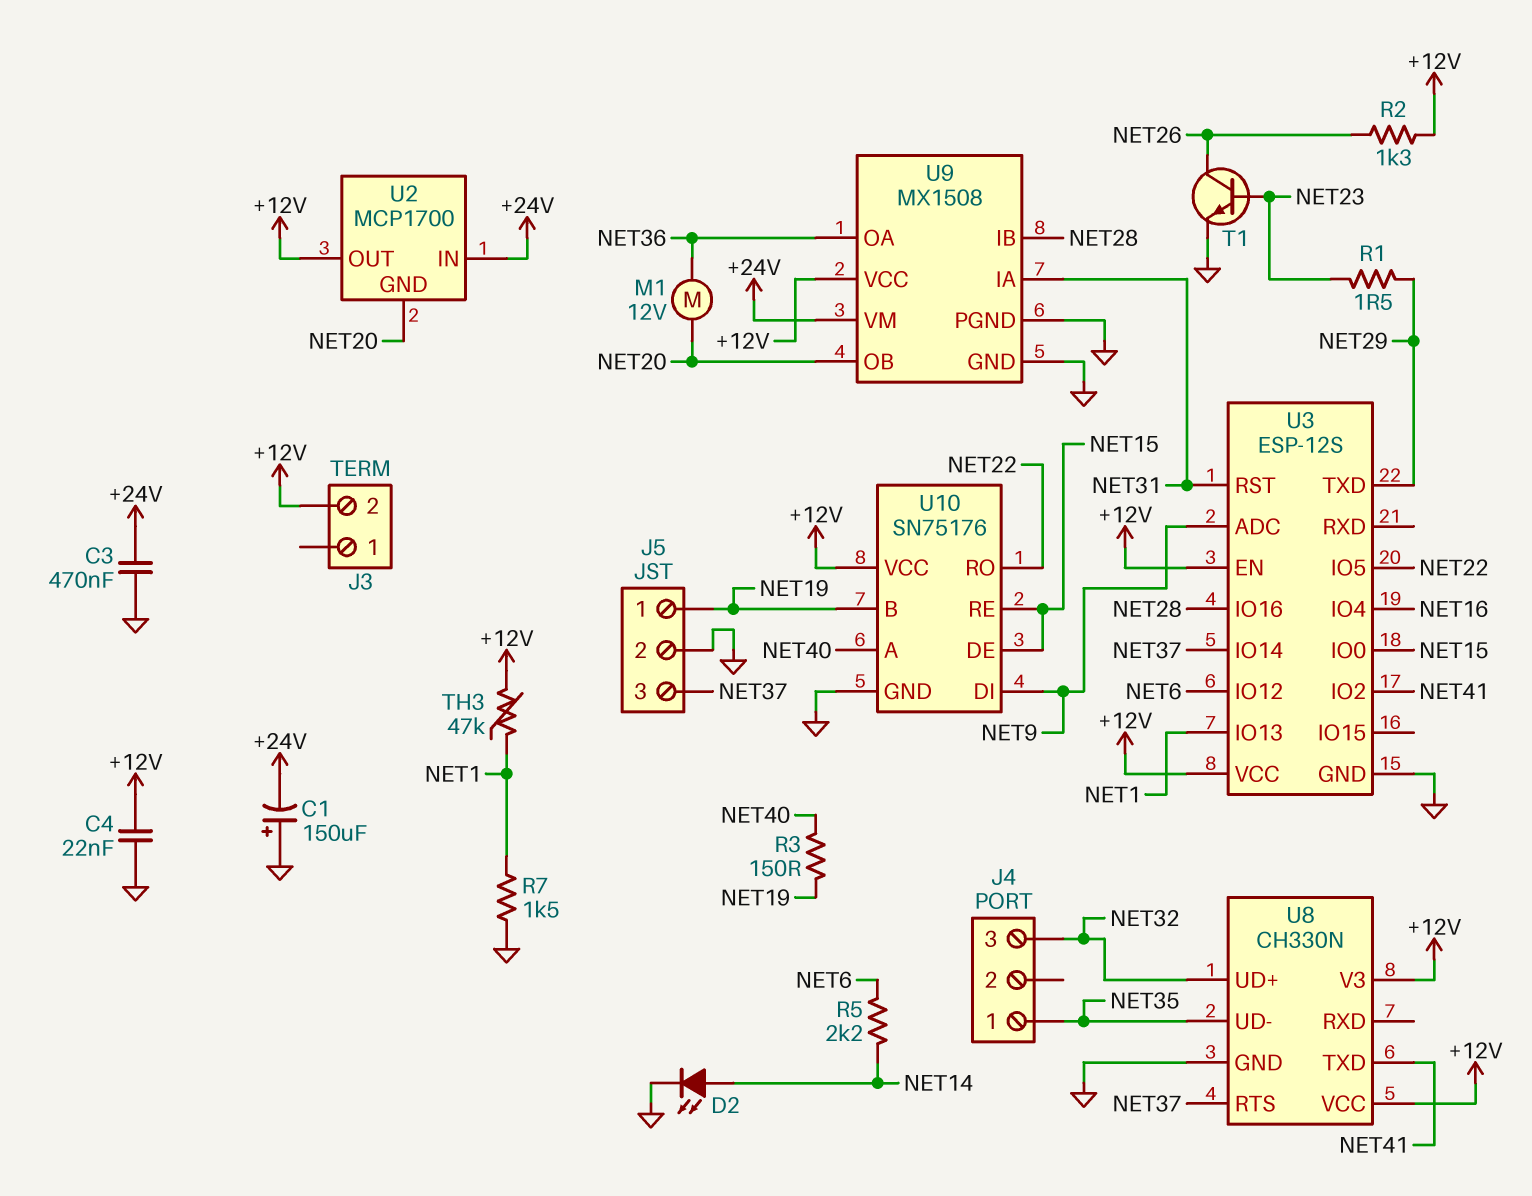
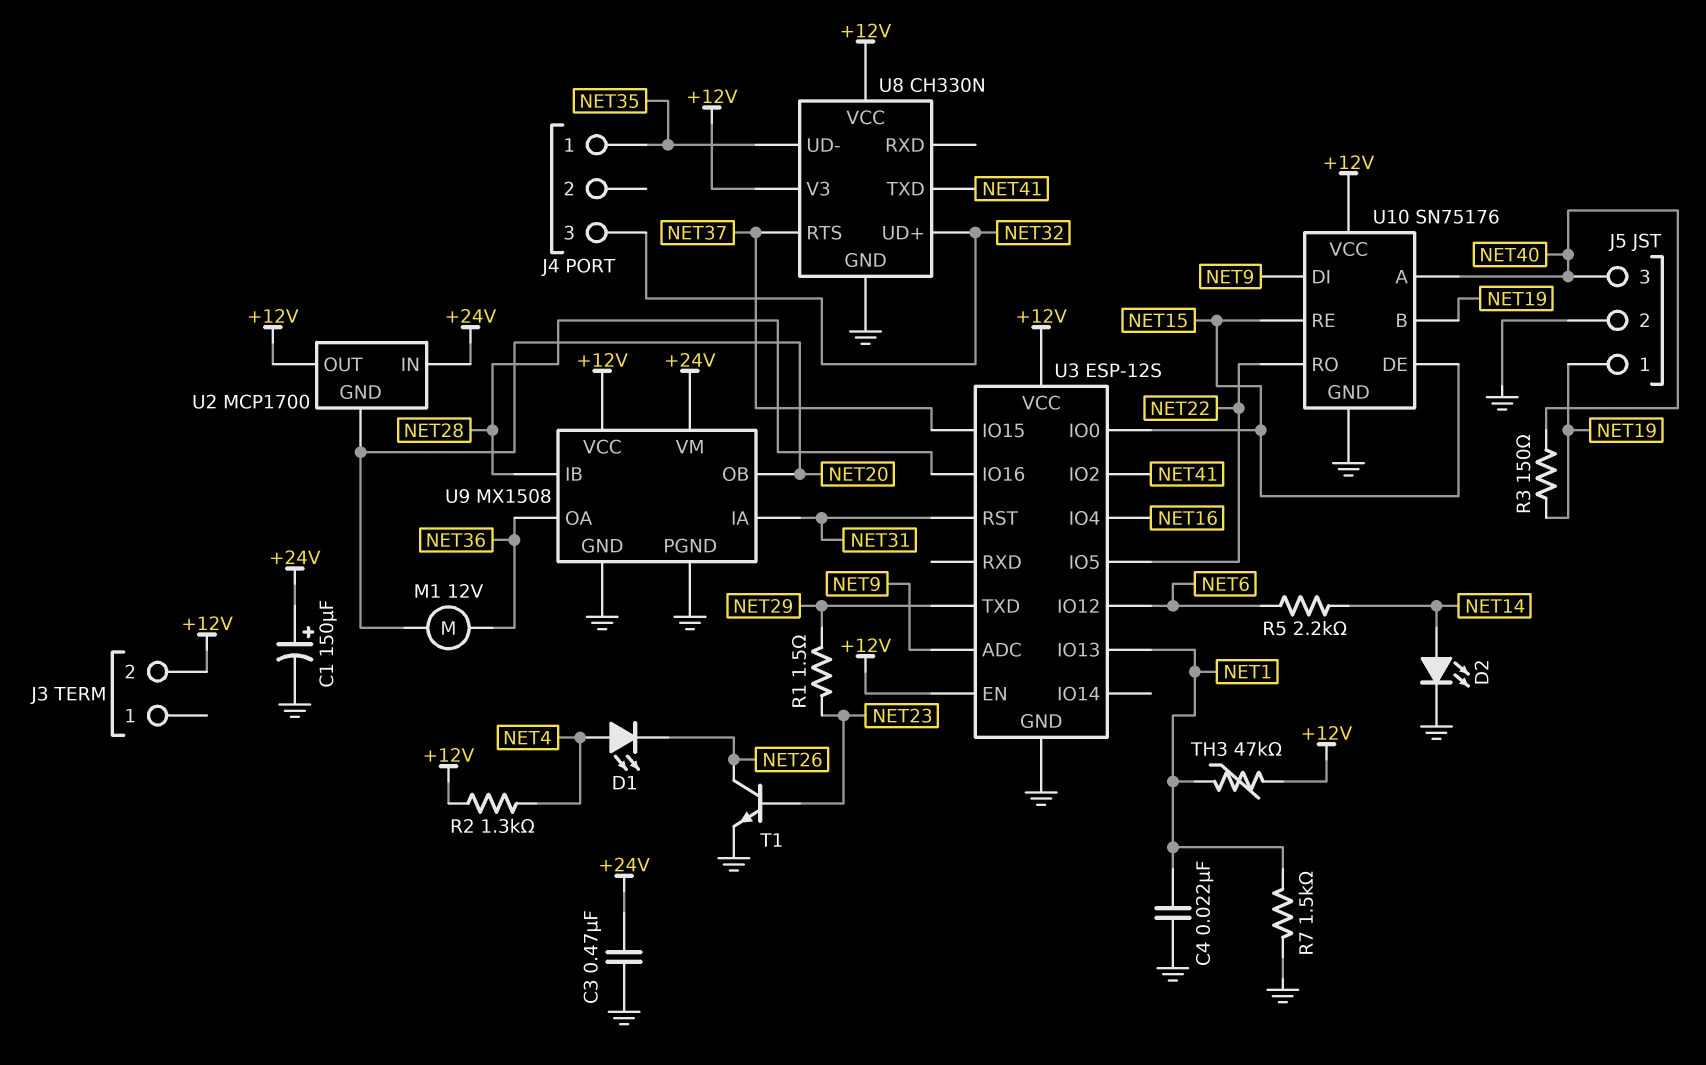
C1: 150uF (plus GND, minus +24V) -> 150uF (plus +24V, minus GND)
C4: 22nF (+12V, GND) -> 22nF (GND, NET1)
D1: none -> LED (A NET4, K NET26)
J5 pin 3: NET37 -> NET40
R2: 1.3k (+12V, NET26) -> 1.3k (+12V, NET4)
U3 pin IO14: NET37 -> none
U3 pin IO15: none -> NET37

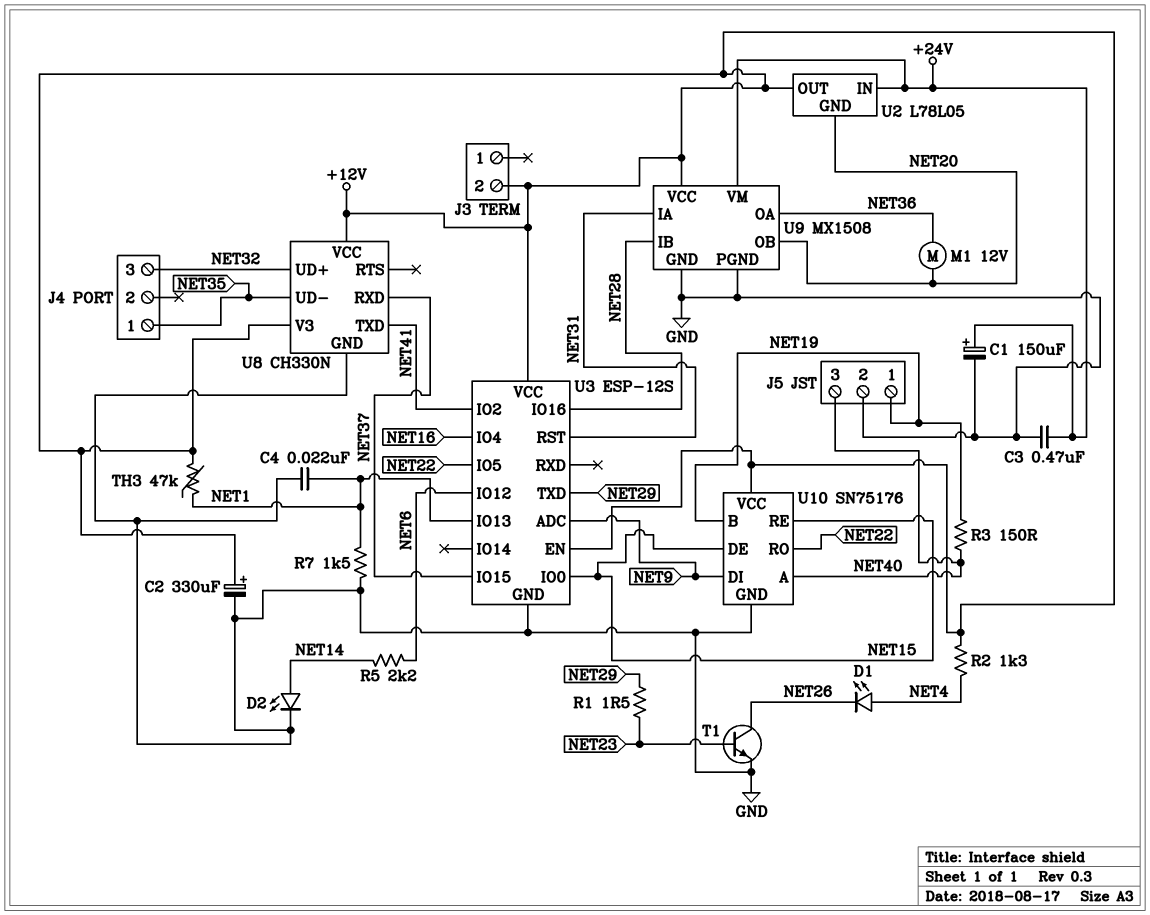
C2: none -> 330uF (plus +12V, minus GND)
U2: MCP1700 -> L78L05
U8 pin RTS: NET37 -> none
U8 pin RXD: none -> NET37

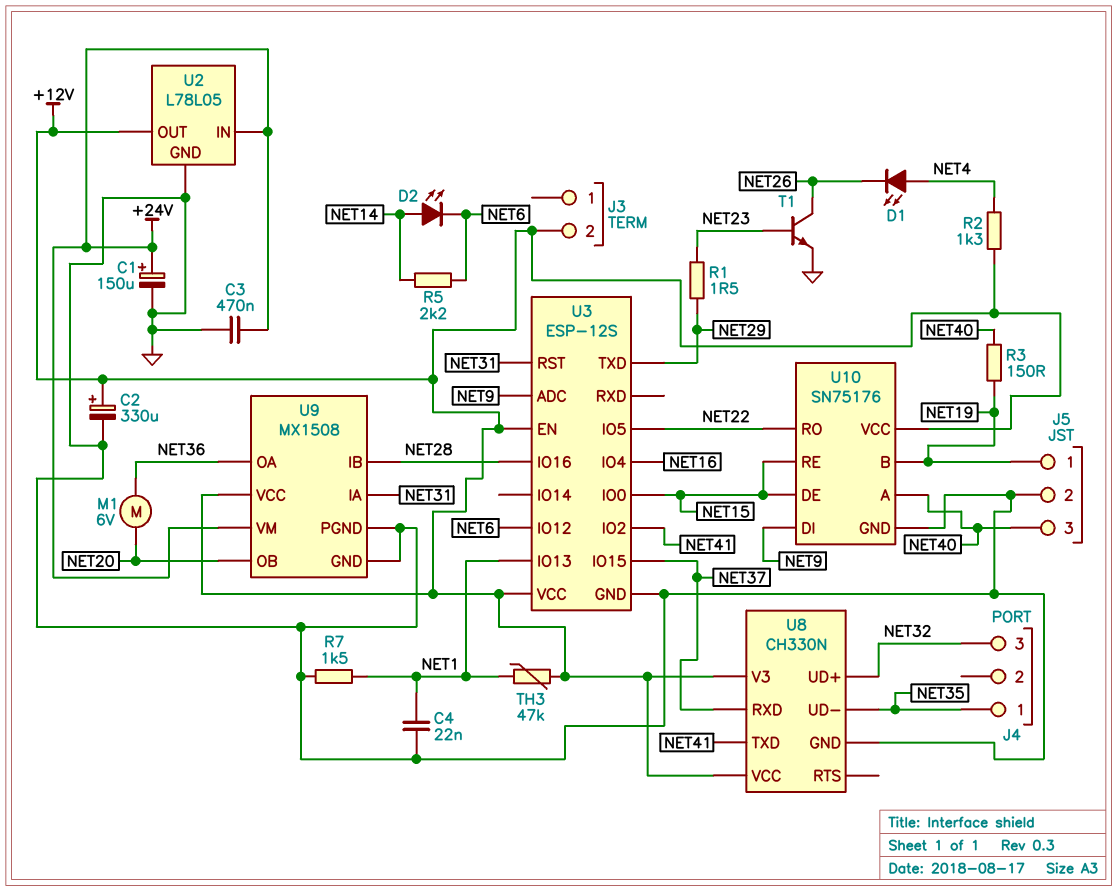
D2: LED (A NET14, K GND) -> LED (A NET14, K NET6)
M1: motor 12V (NET20, NET36) -> motor 6V (NET20, NET36)
U2 pin GND: NET20 -> GND

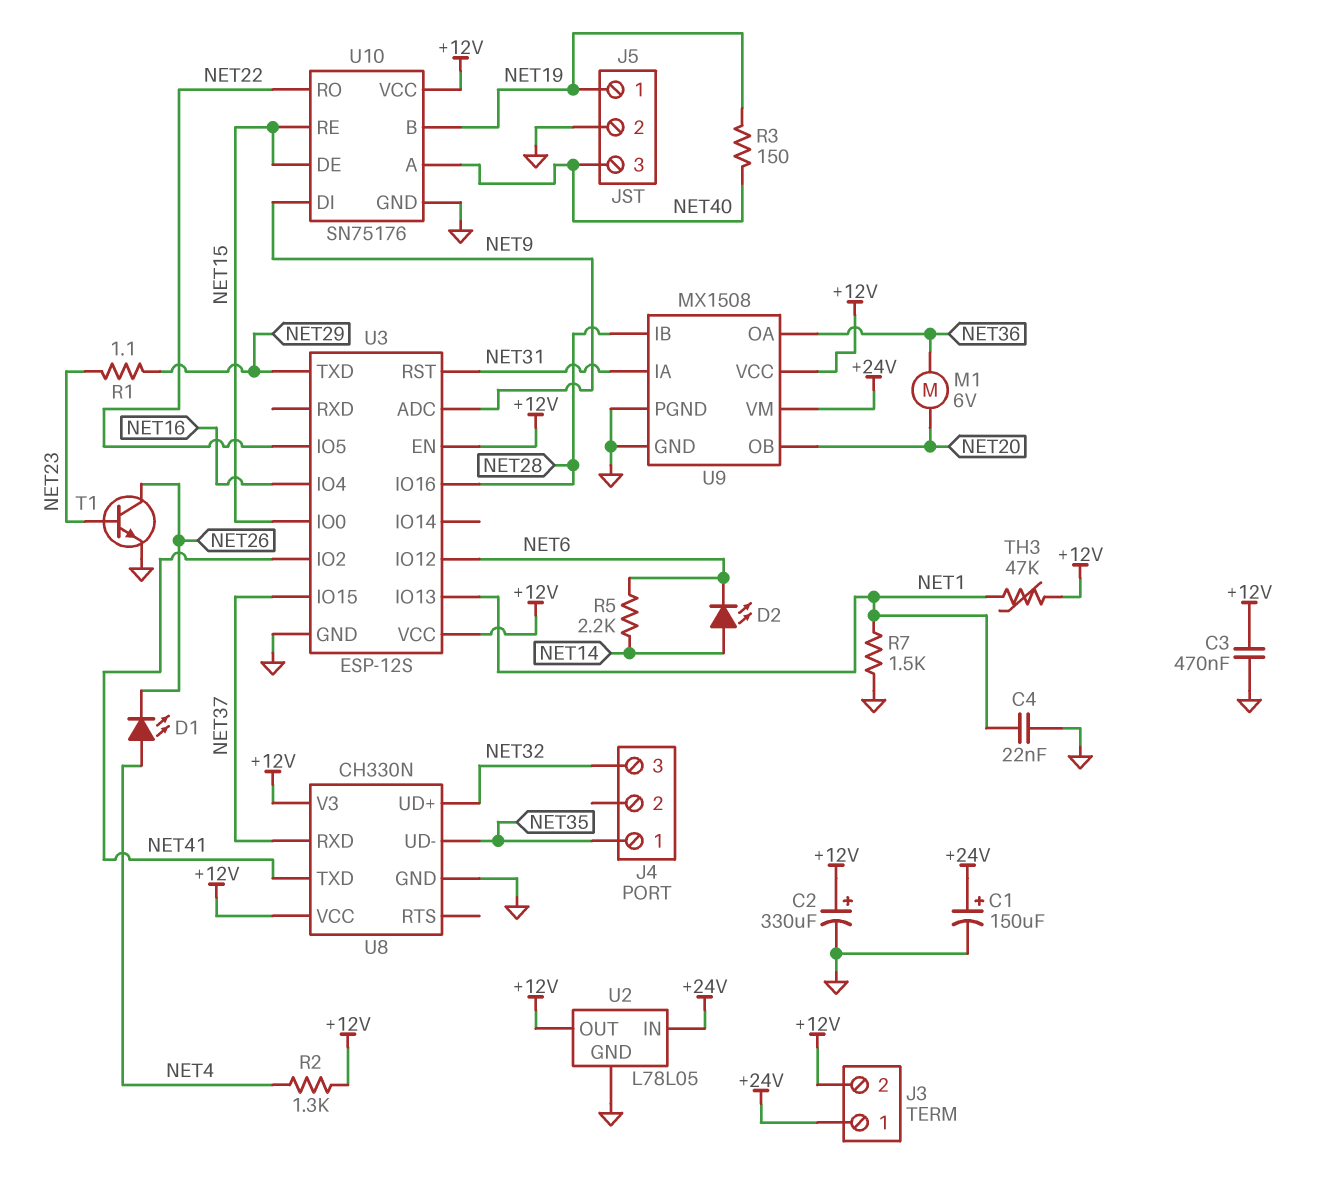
C3: 470nF (+24V, GND) -> 470nF (+12V, GND)
J3 pin 1: none -> +24V
R1: 1.5 (NET23, NET29) -> 1.1 (NET23, NET29)

